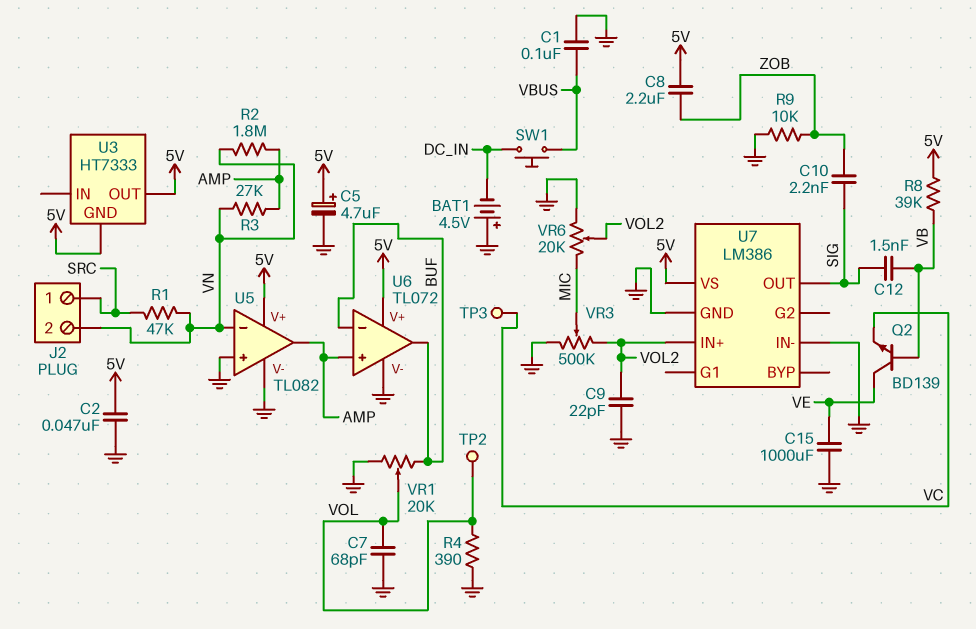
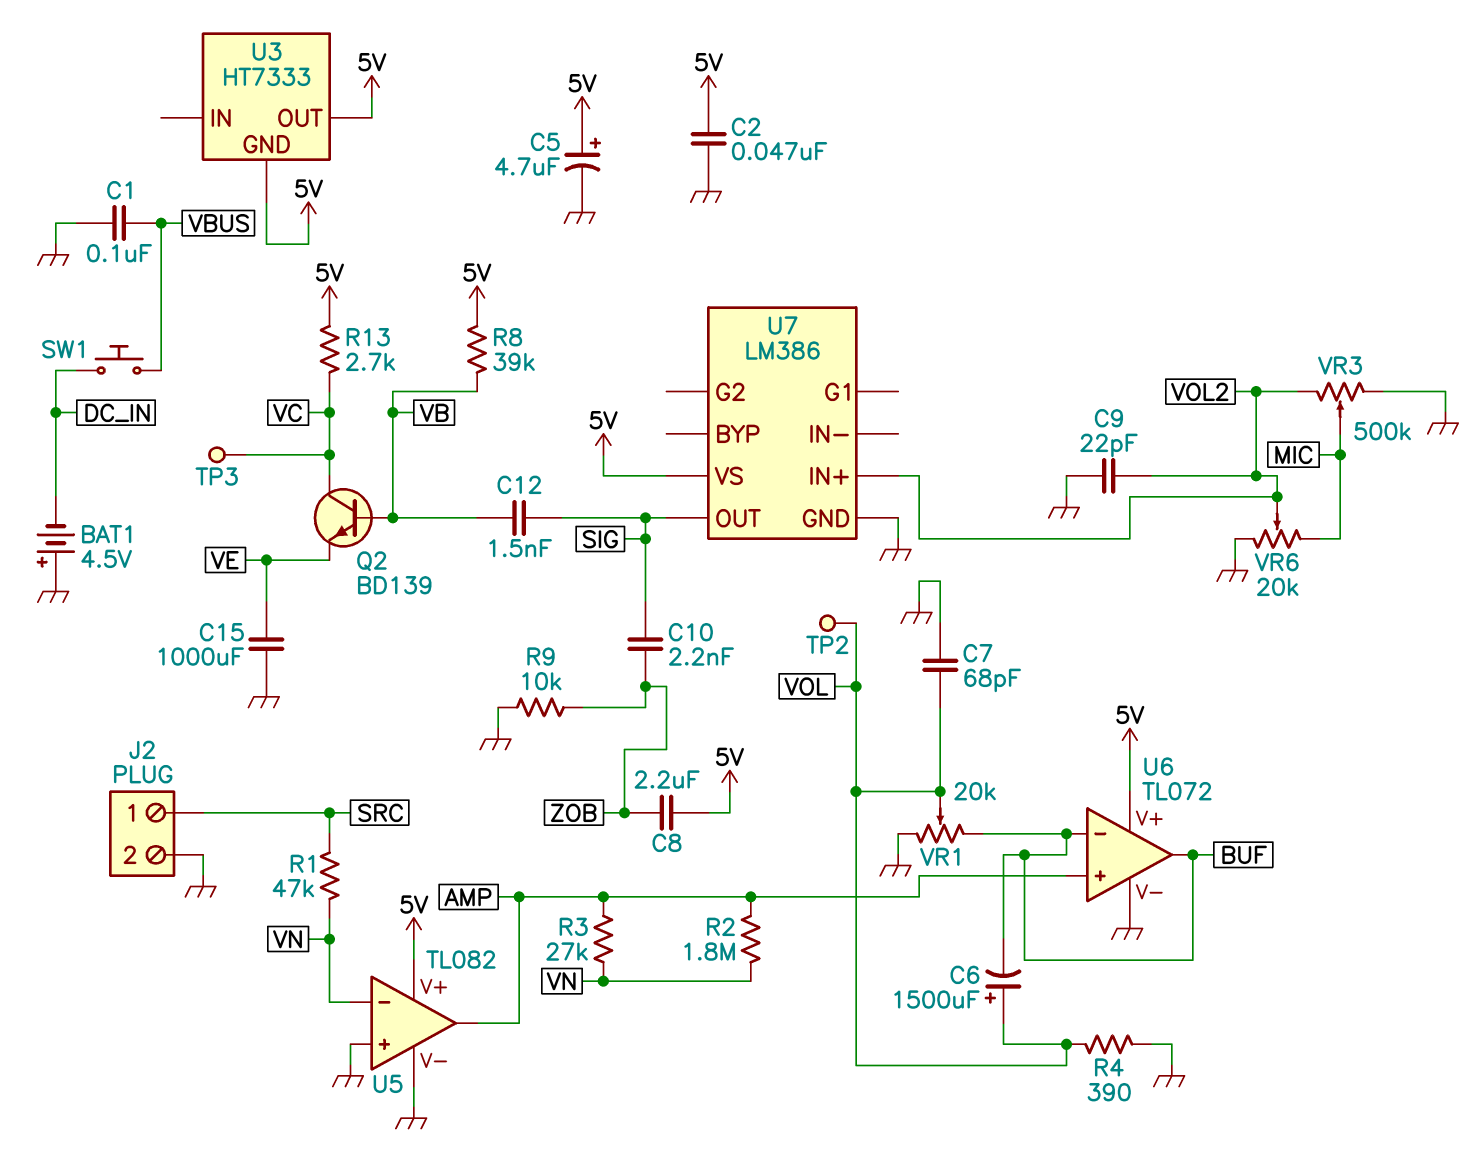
C6: none -> 1500uF (plus VOL, minus BUF)
J2 pin 2: VN -> GND
Q2: NPN BD139 (B VB, C VE, E VC) -> NPN BD139 (B VB, C VC, E VE)
R13: none -> 2.7k (5V, VC)
U7 pin IN-: GND -> none

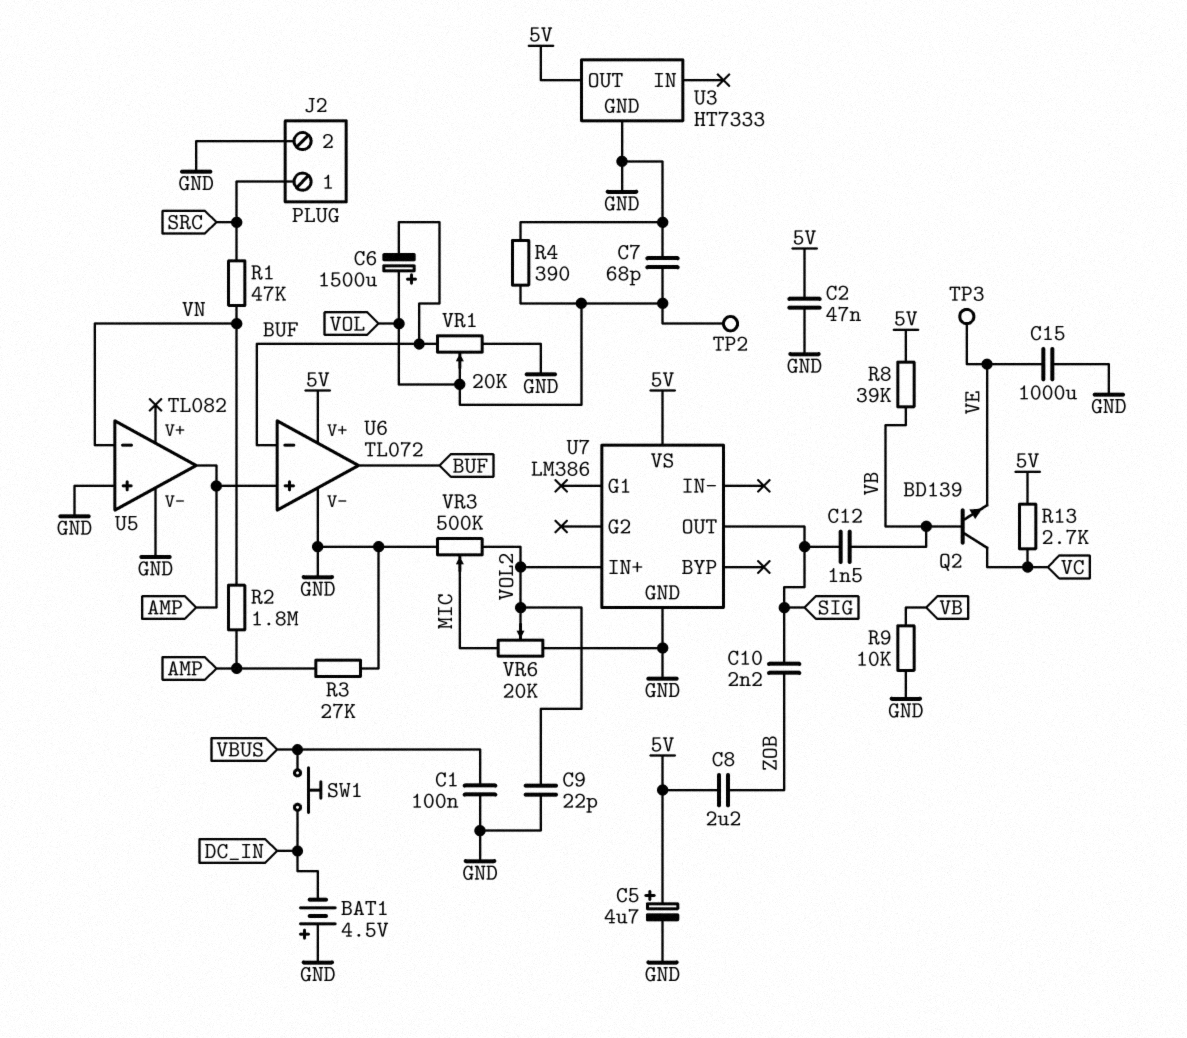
R3: 27k (AMP, VN) -> 27k (AMP, GND)
R9: 10k (GND, ZOB) -> 10k (GND, VB)
TP3: test point (VC) -> test point (VE)
U3 pin GND: 5V -> GND
U5 pin V+: 5V -> none

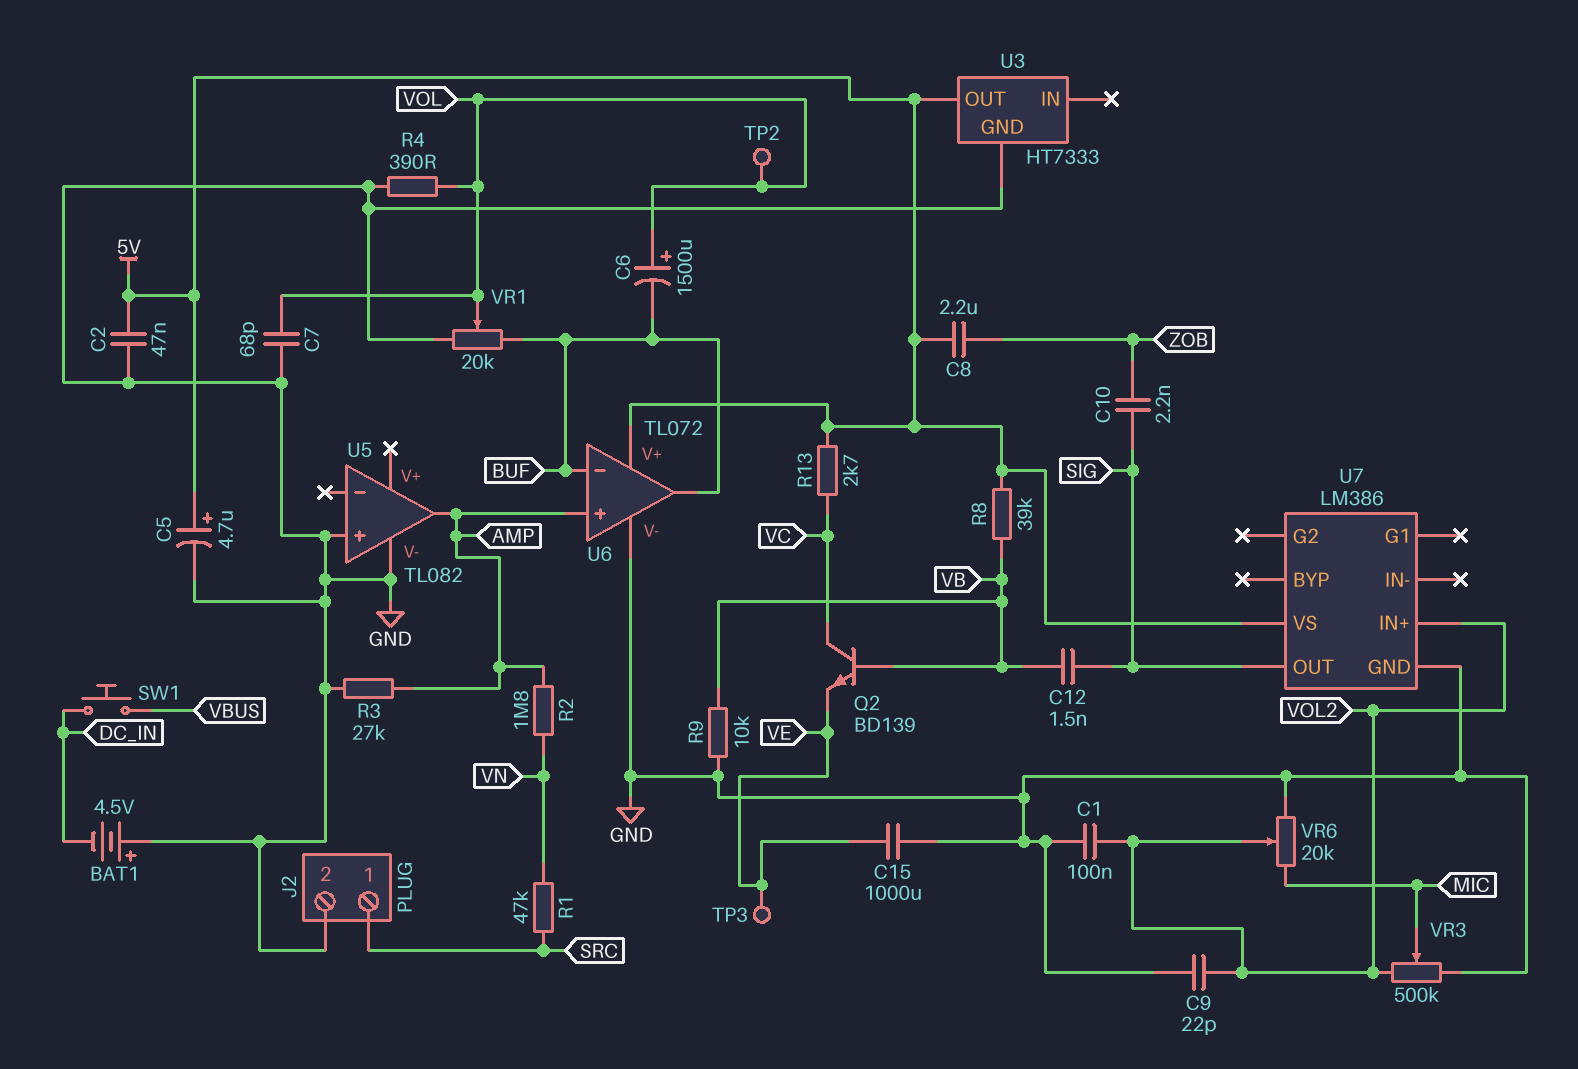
C1: 100nF (GND, VBUS) -> 100nF (GND, VOL2)
U5 pin in-: VN -> none

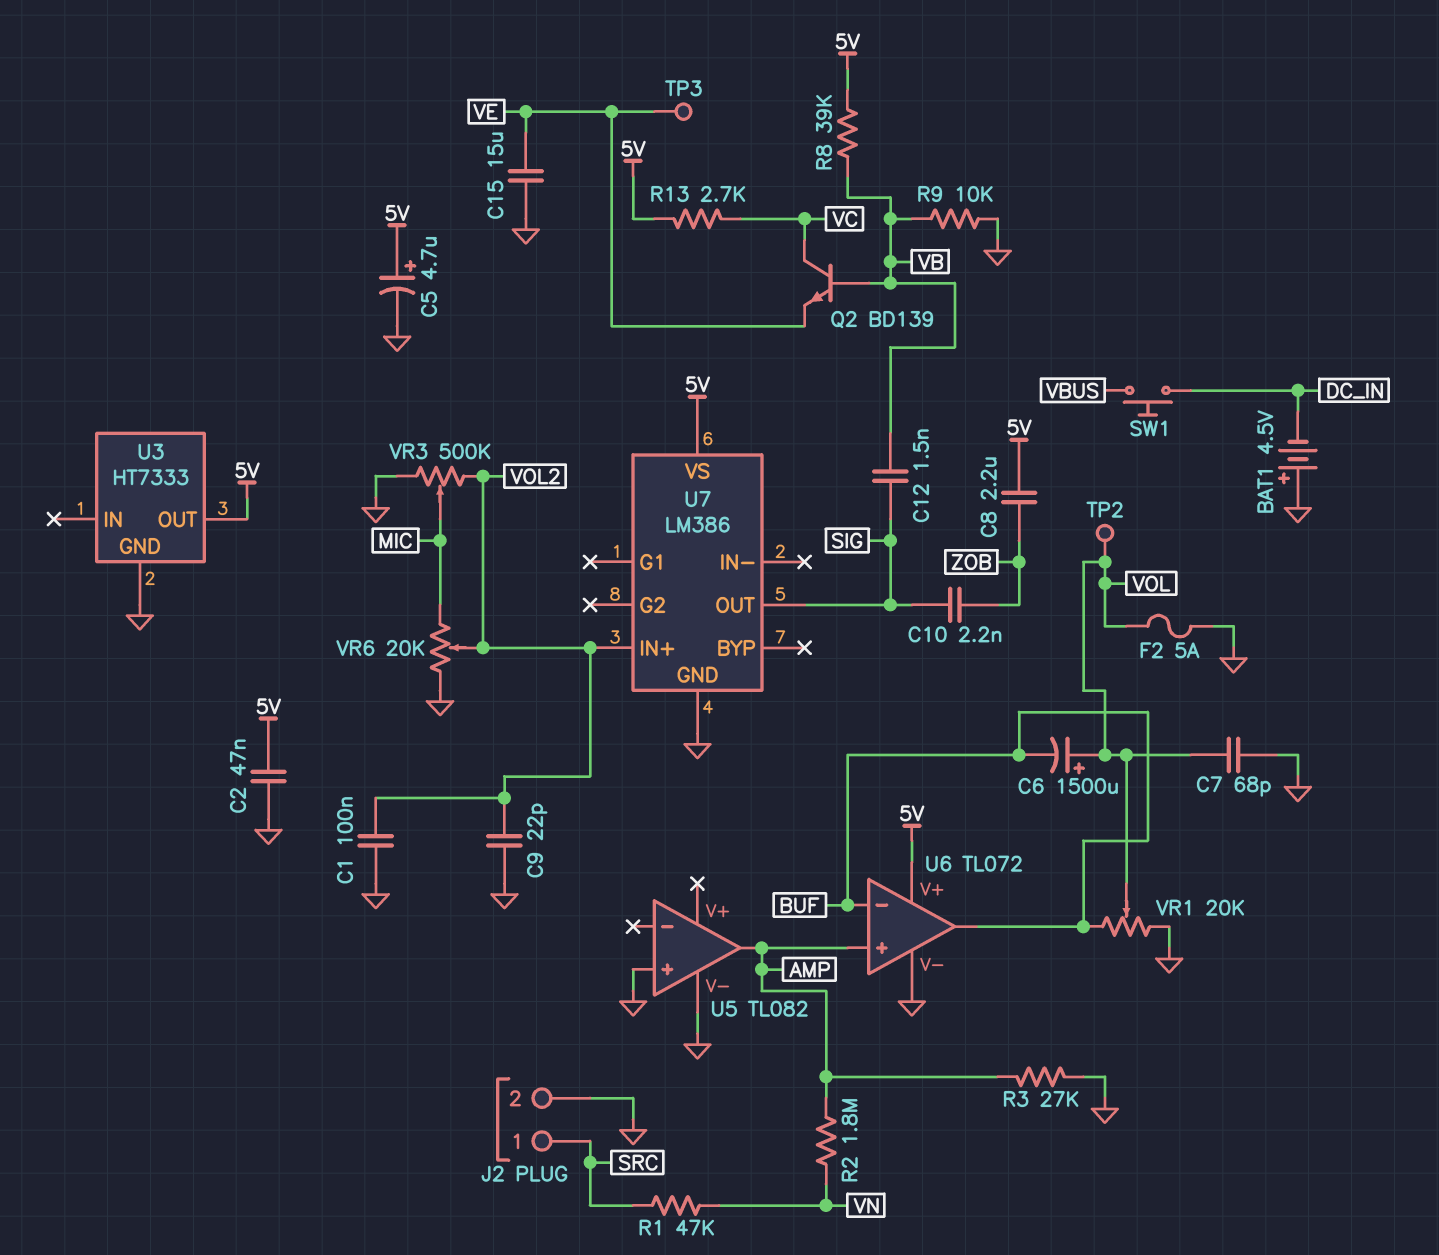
C15: 1000uF (GND, VE) -> 15uF (GND, VE)
F2: none -> 5A (GND, VOL)
R4: 390 (GND, VOL) -> none

